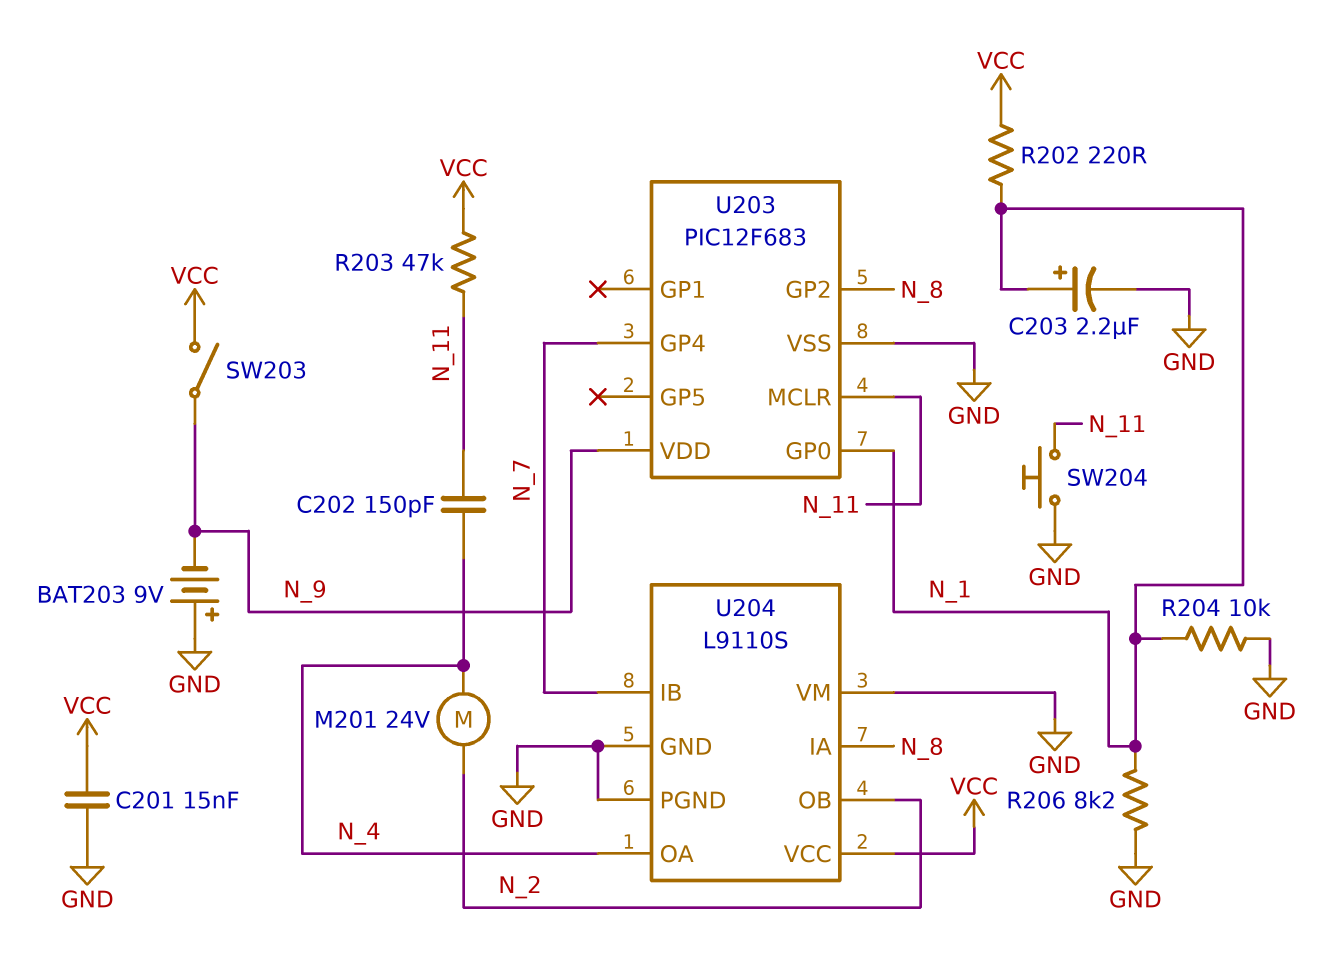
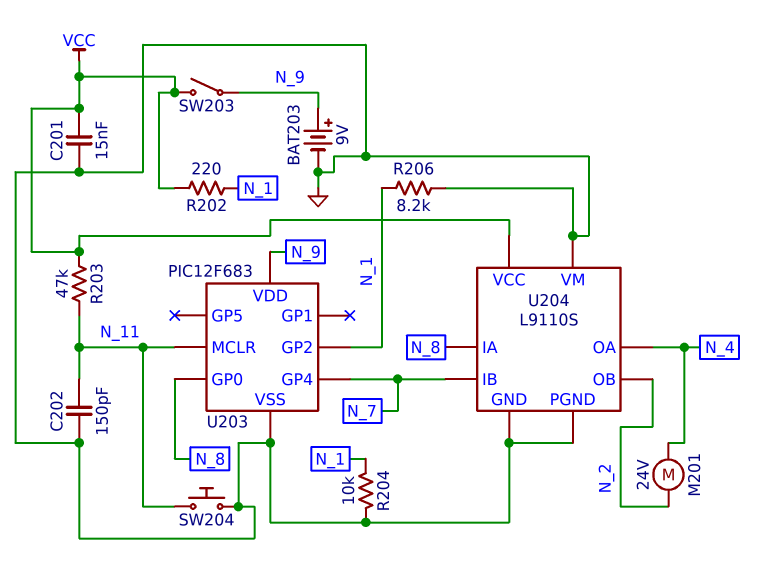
BAT203: 9V (plus GND, minus N_9) -> 9V (plus N_9, minus GND)
C202: 150pF (N_4, N_11) -> 150pF (GND, N_11)
C203: 2.2uF (plus N_1, minus GND) -> none
U203 pin GP0: N_1 -> N_8
U203 pin GP2: N_8 -> N_1

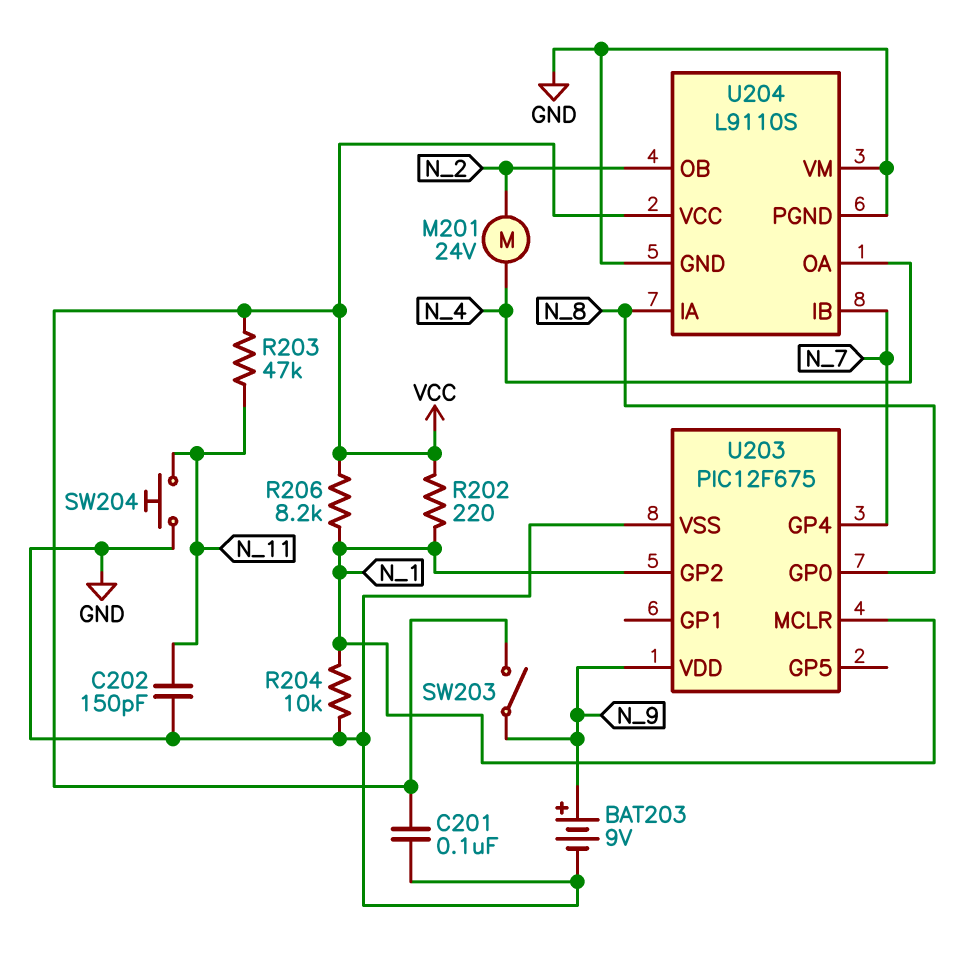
C201: 15nF (GND, VCC) -> 100nF (GND, VCC)
R206: 8.2k (GND, N_1) -> 8.2k (N_1, VCC)
U203: PIC12F683 -> PIC12F675
U203 pin MCLR: N_11 -> N_1

